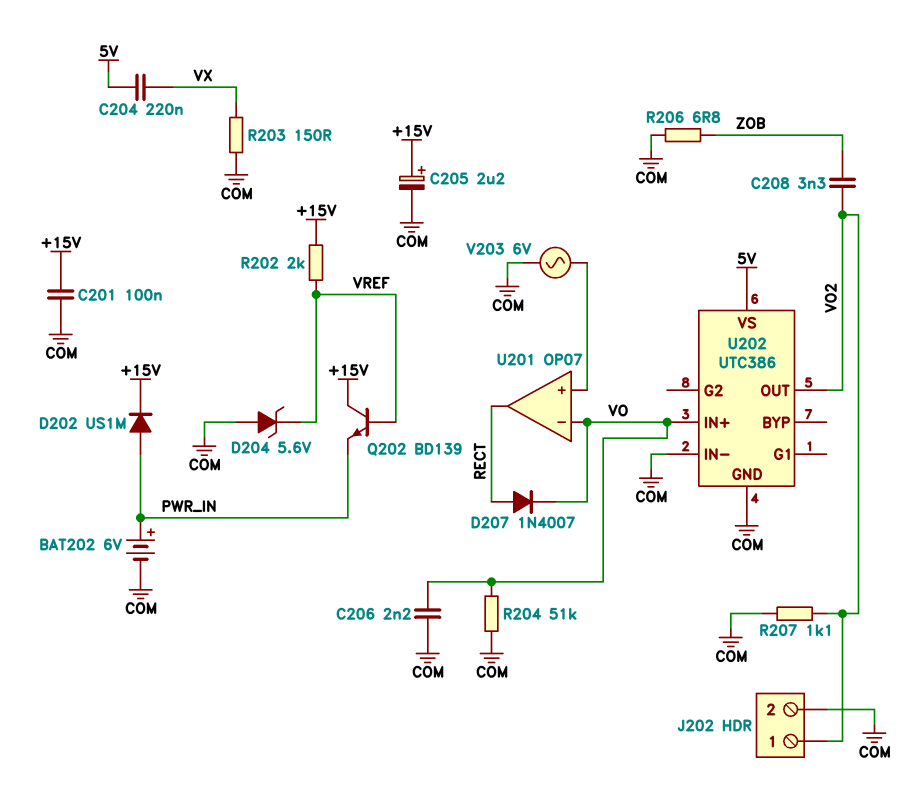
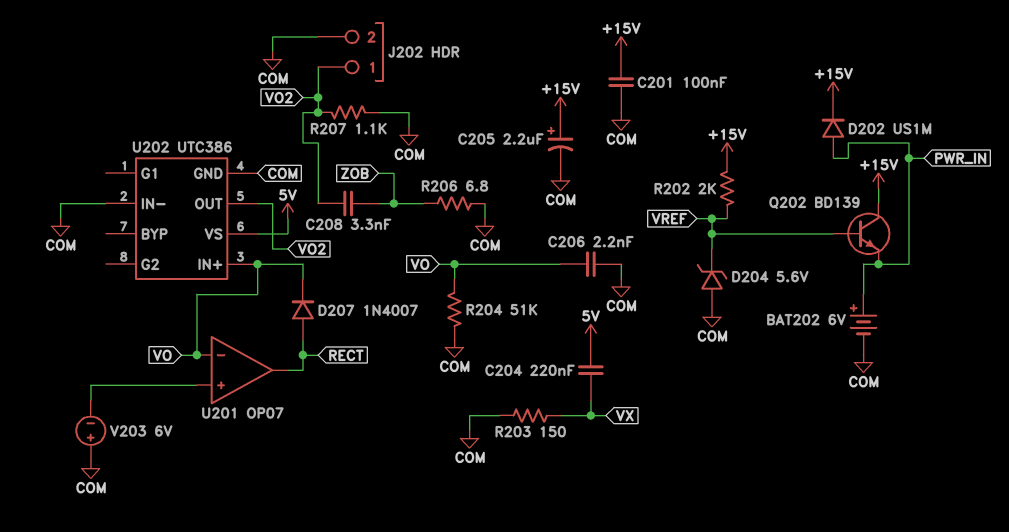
V203: AC 6V (COM, U201/in+) -> 6V (plus COM, minus U201/in+)

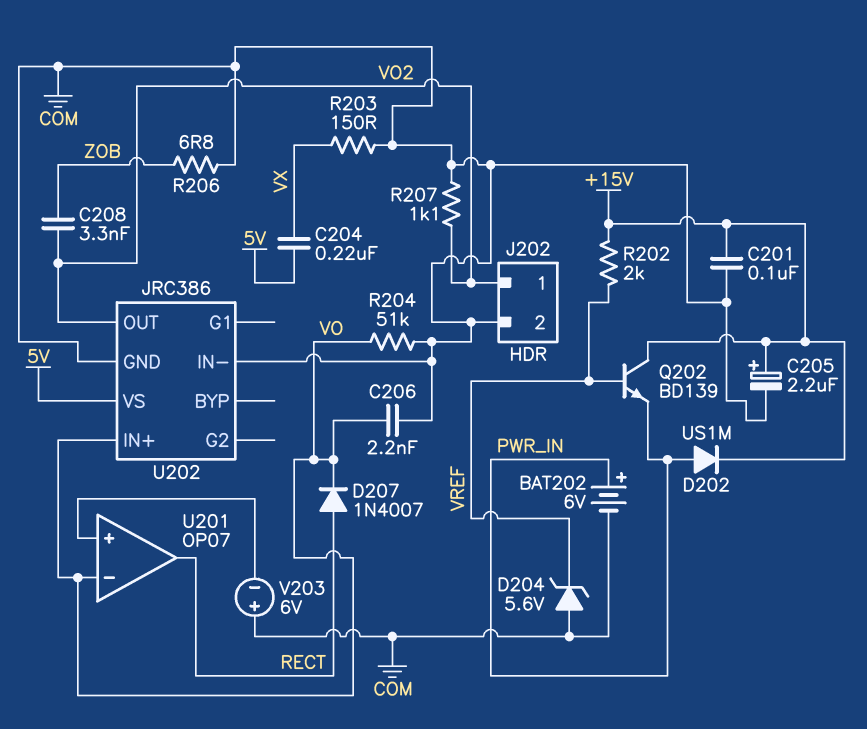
U202: UTC386 -> JRC386

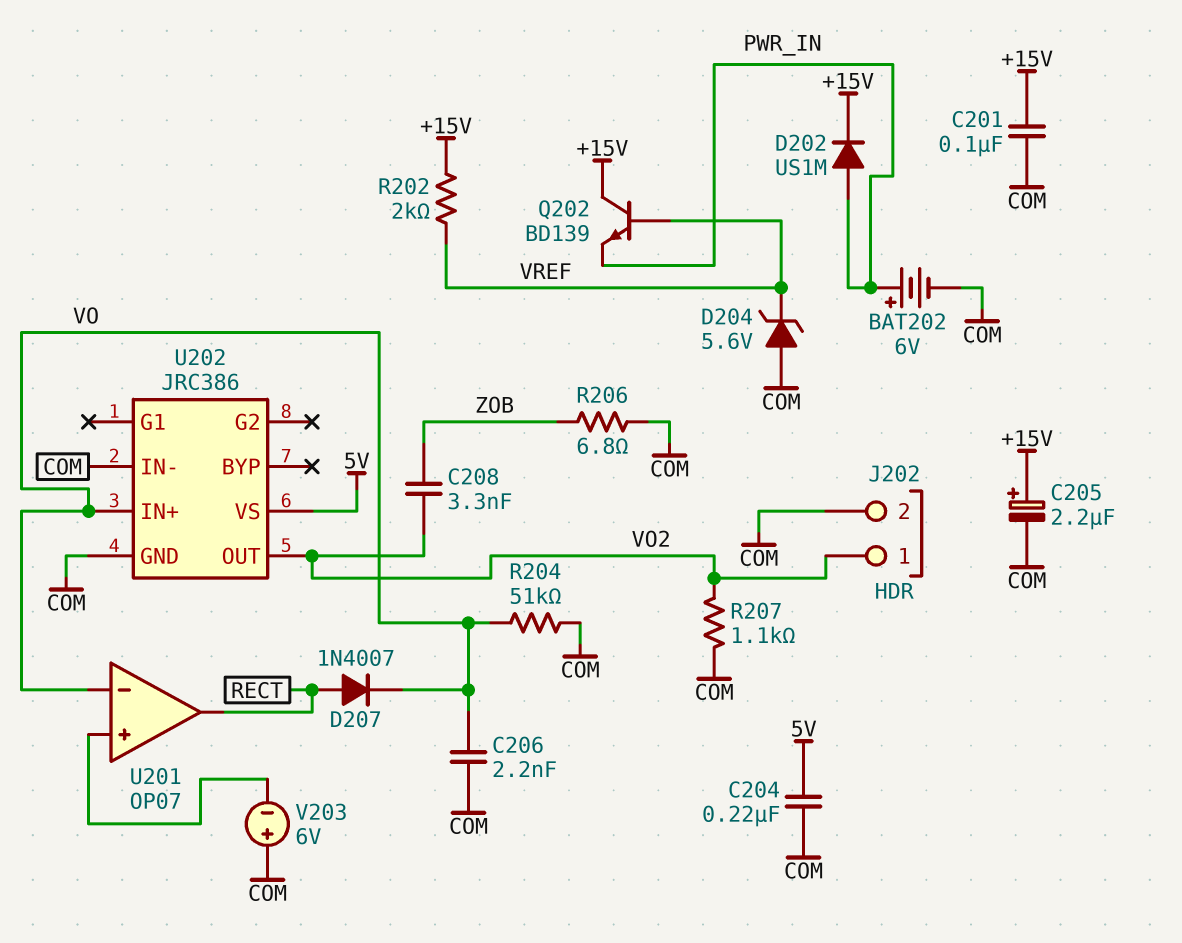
C204: 220nF (5V, VX) -> 220nF (5V, COM)
R203: 150 (COM, VX) -> none

